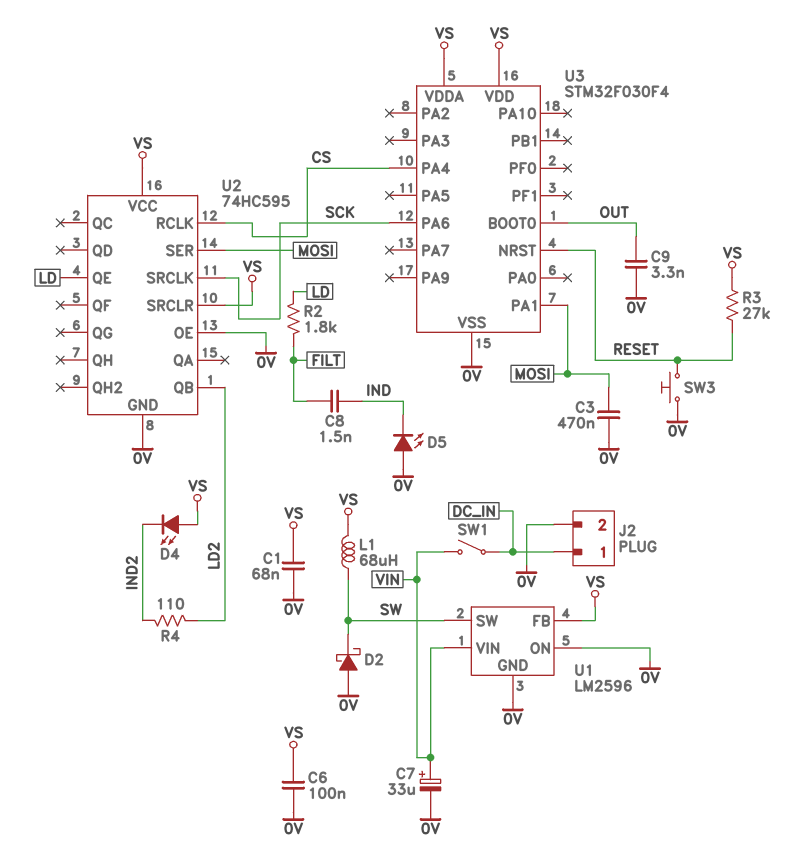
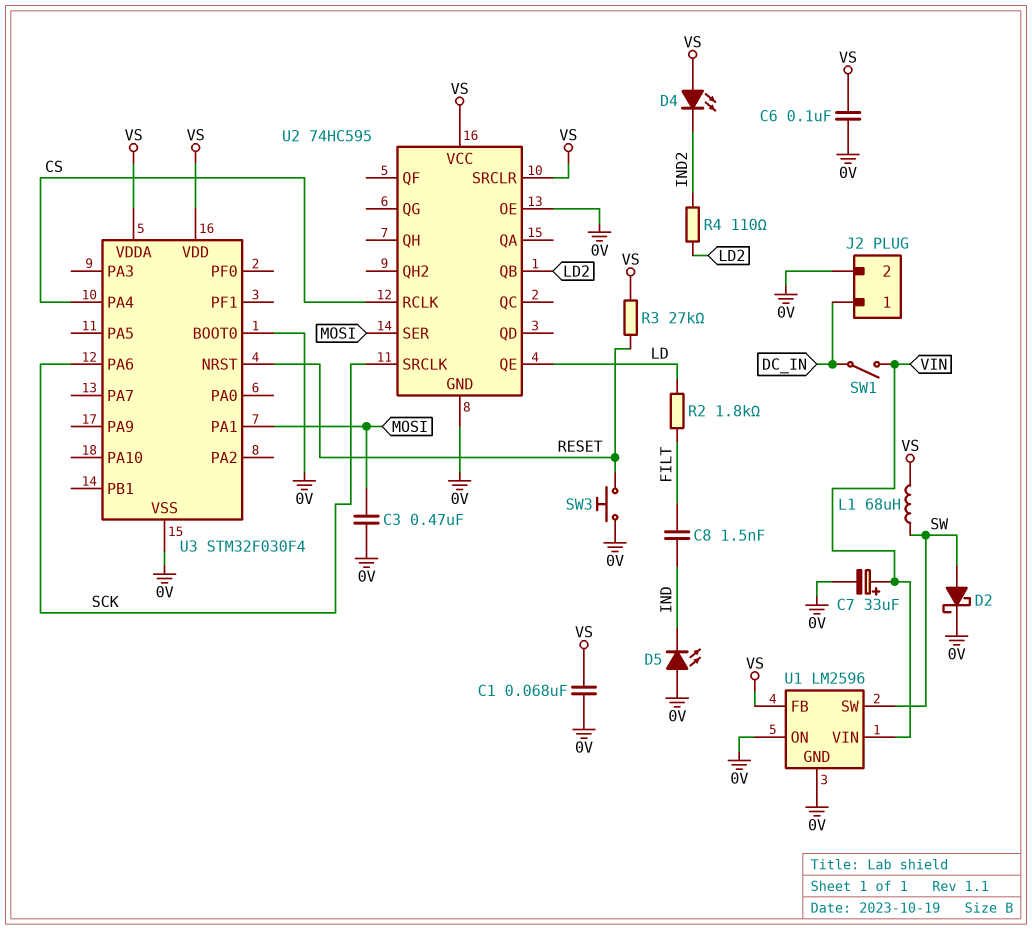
C9: 3.3nF (0V, OUT) -> none
D2: schottky (A 0V, K SW) -> schottky (A SW, K 0V)
U3 pin BOOT0: OUT -> 0V

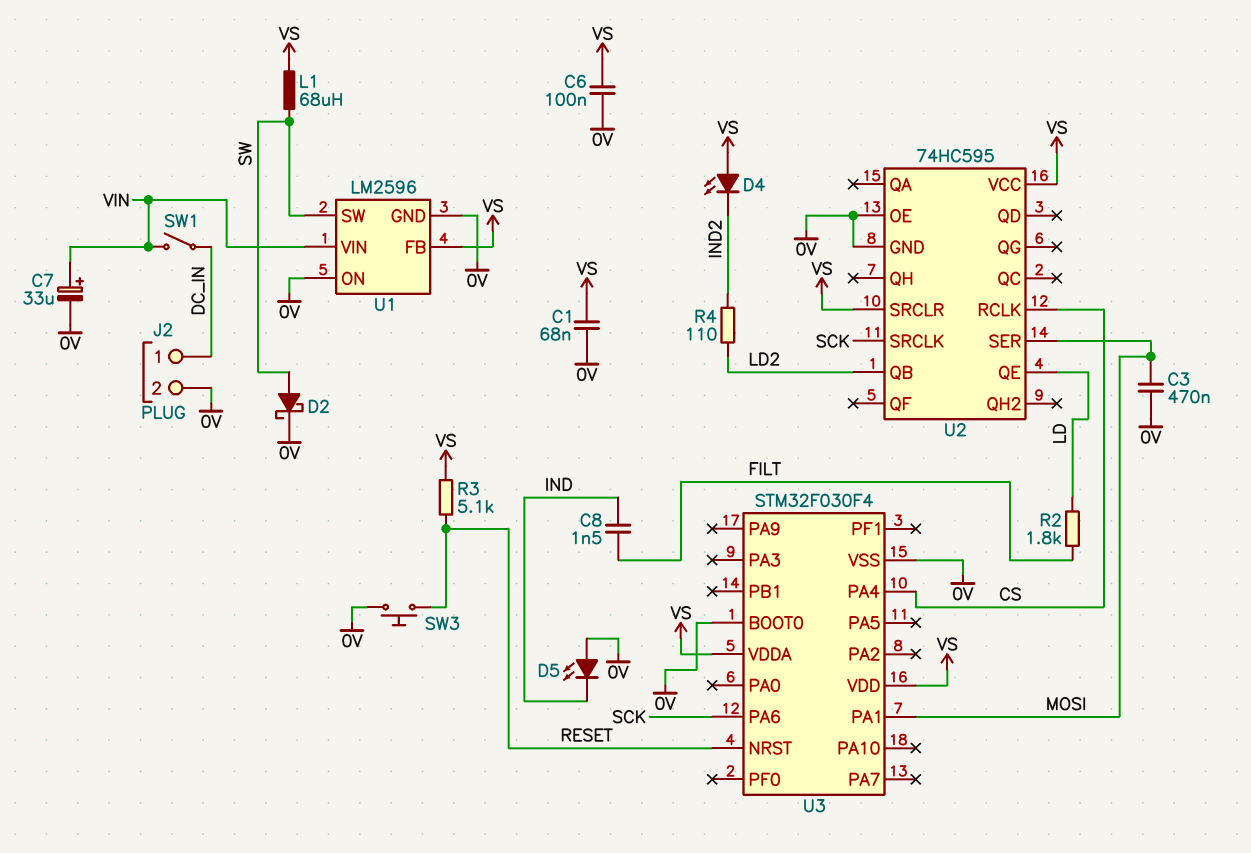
R3: 27k (RESET, VS) -> 5.1k (RESET, VS)

